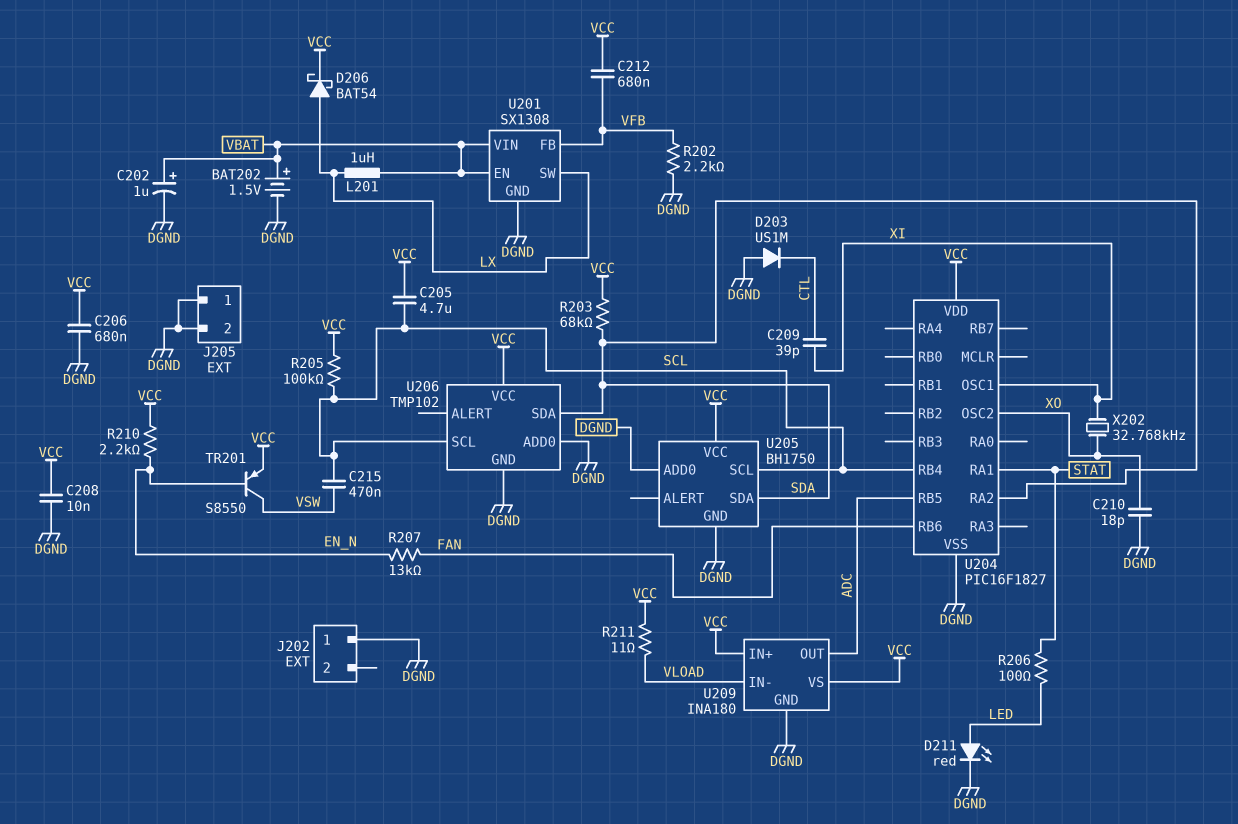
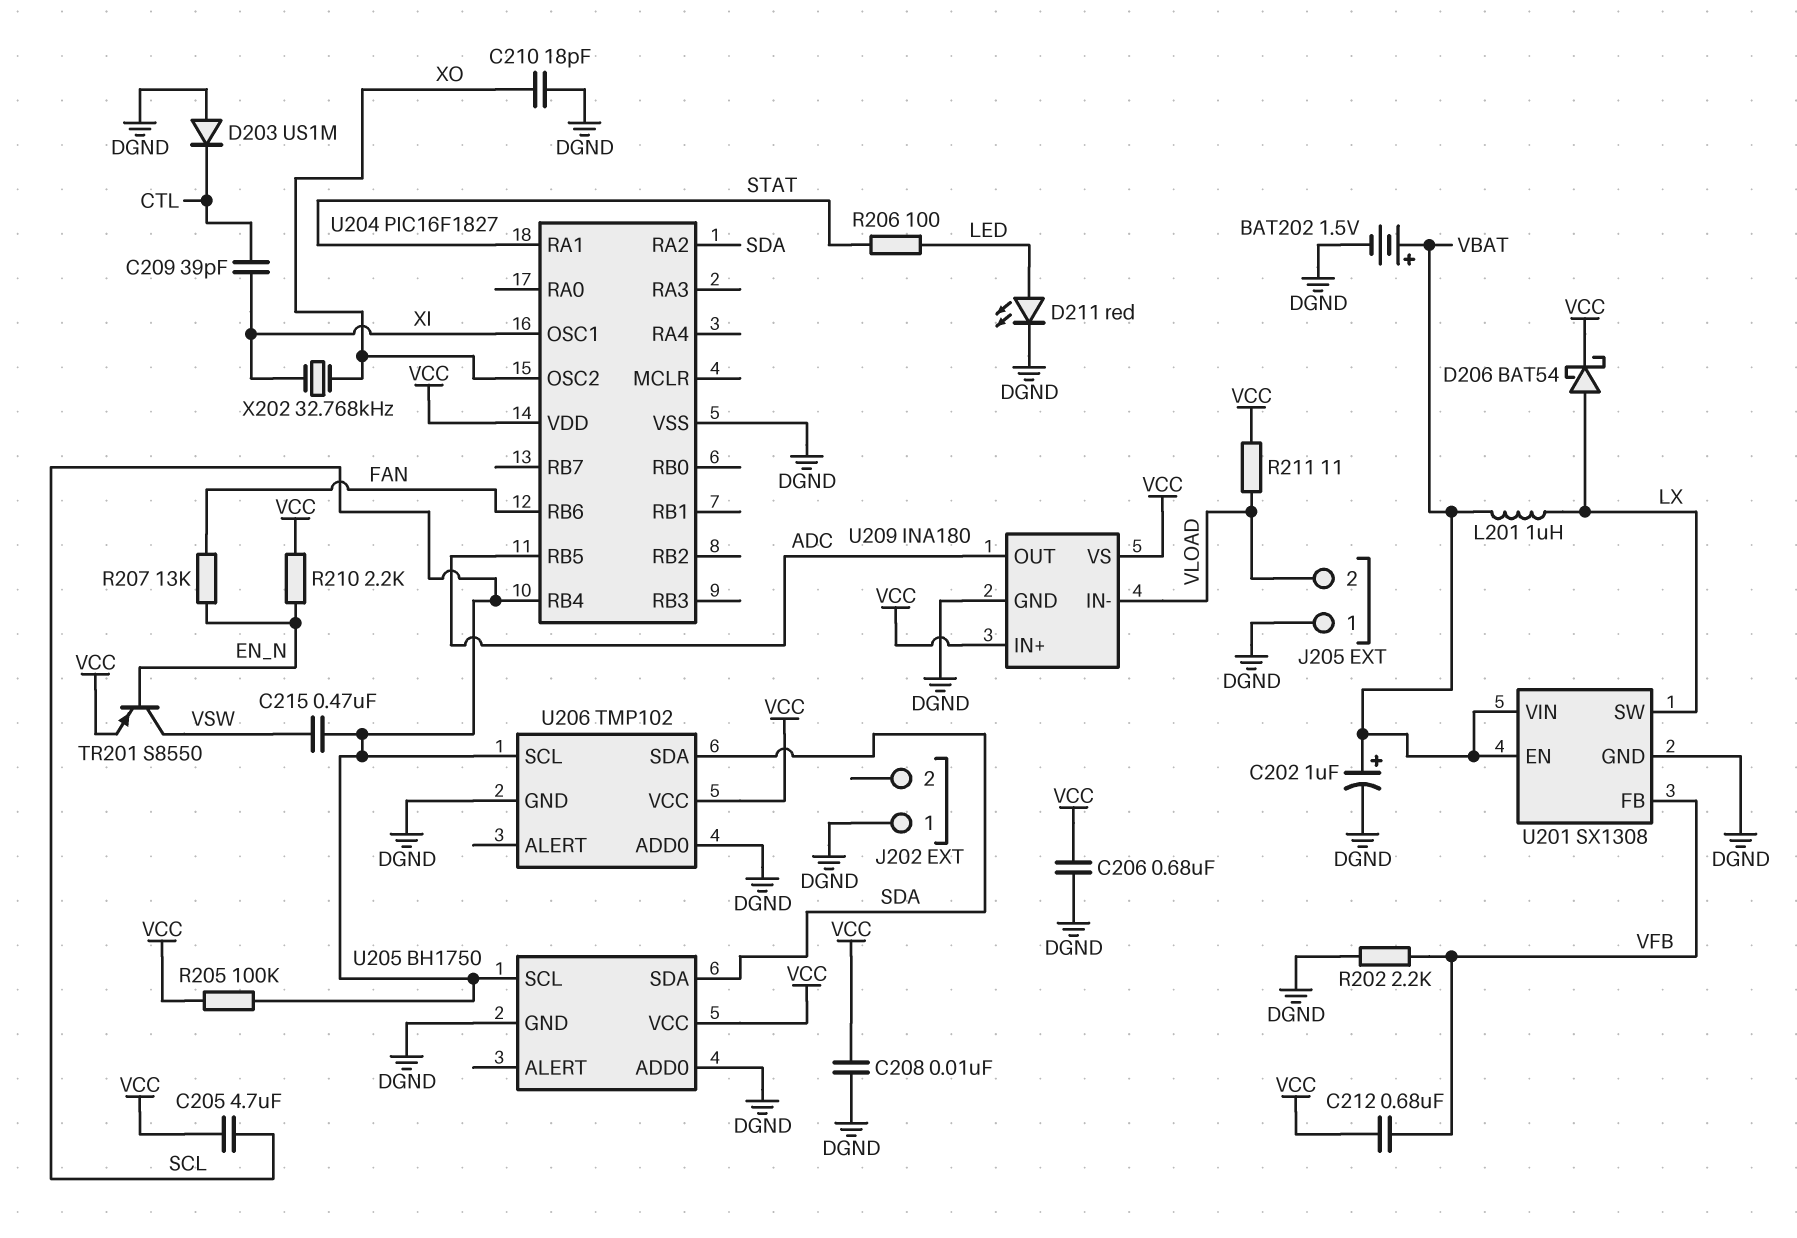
J205 pin 2: DGND -> VLOAD
R203: 68k (SDA, VCC) -> none

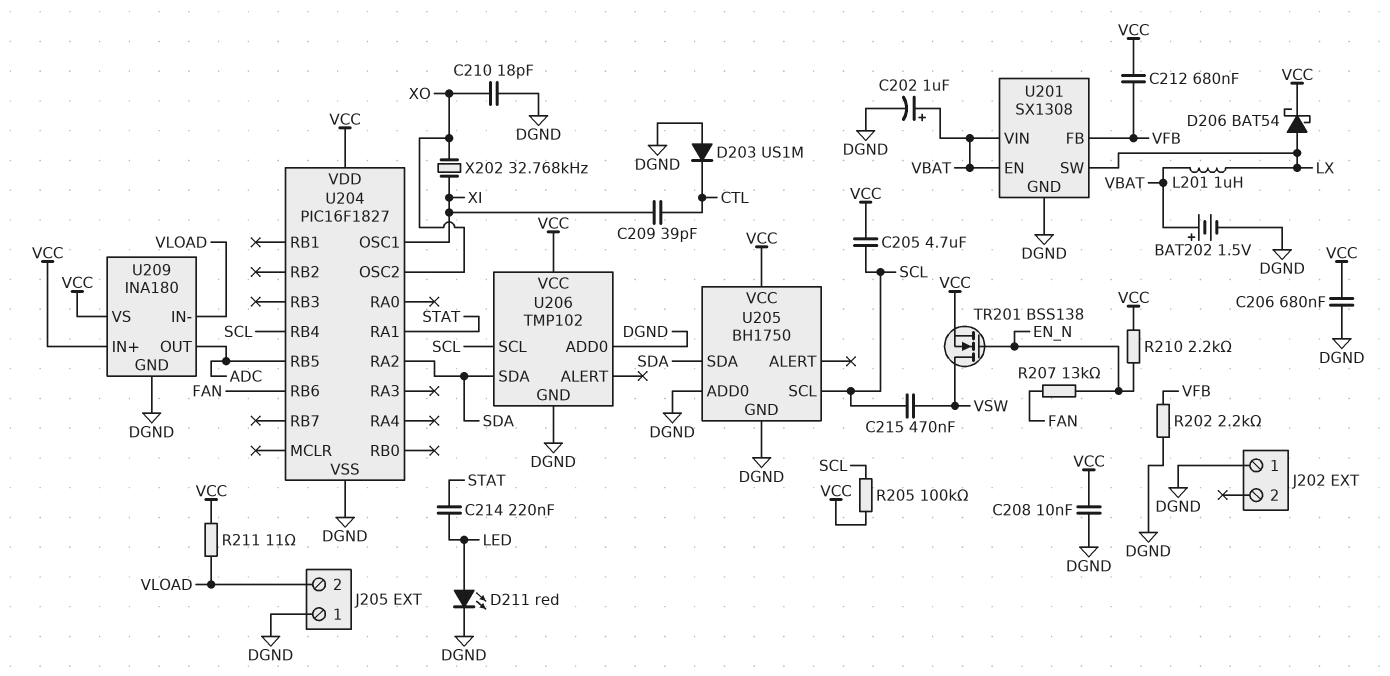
C214: none -> 220nF (LED, STAT)
R206: 100 (LED, STAT) -> none
TR201: PNP S8550 (B EN_N, C VSW, E VCC) -> NMOS BSS138 (G EN_N, D VSW, S VCC)

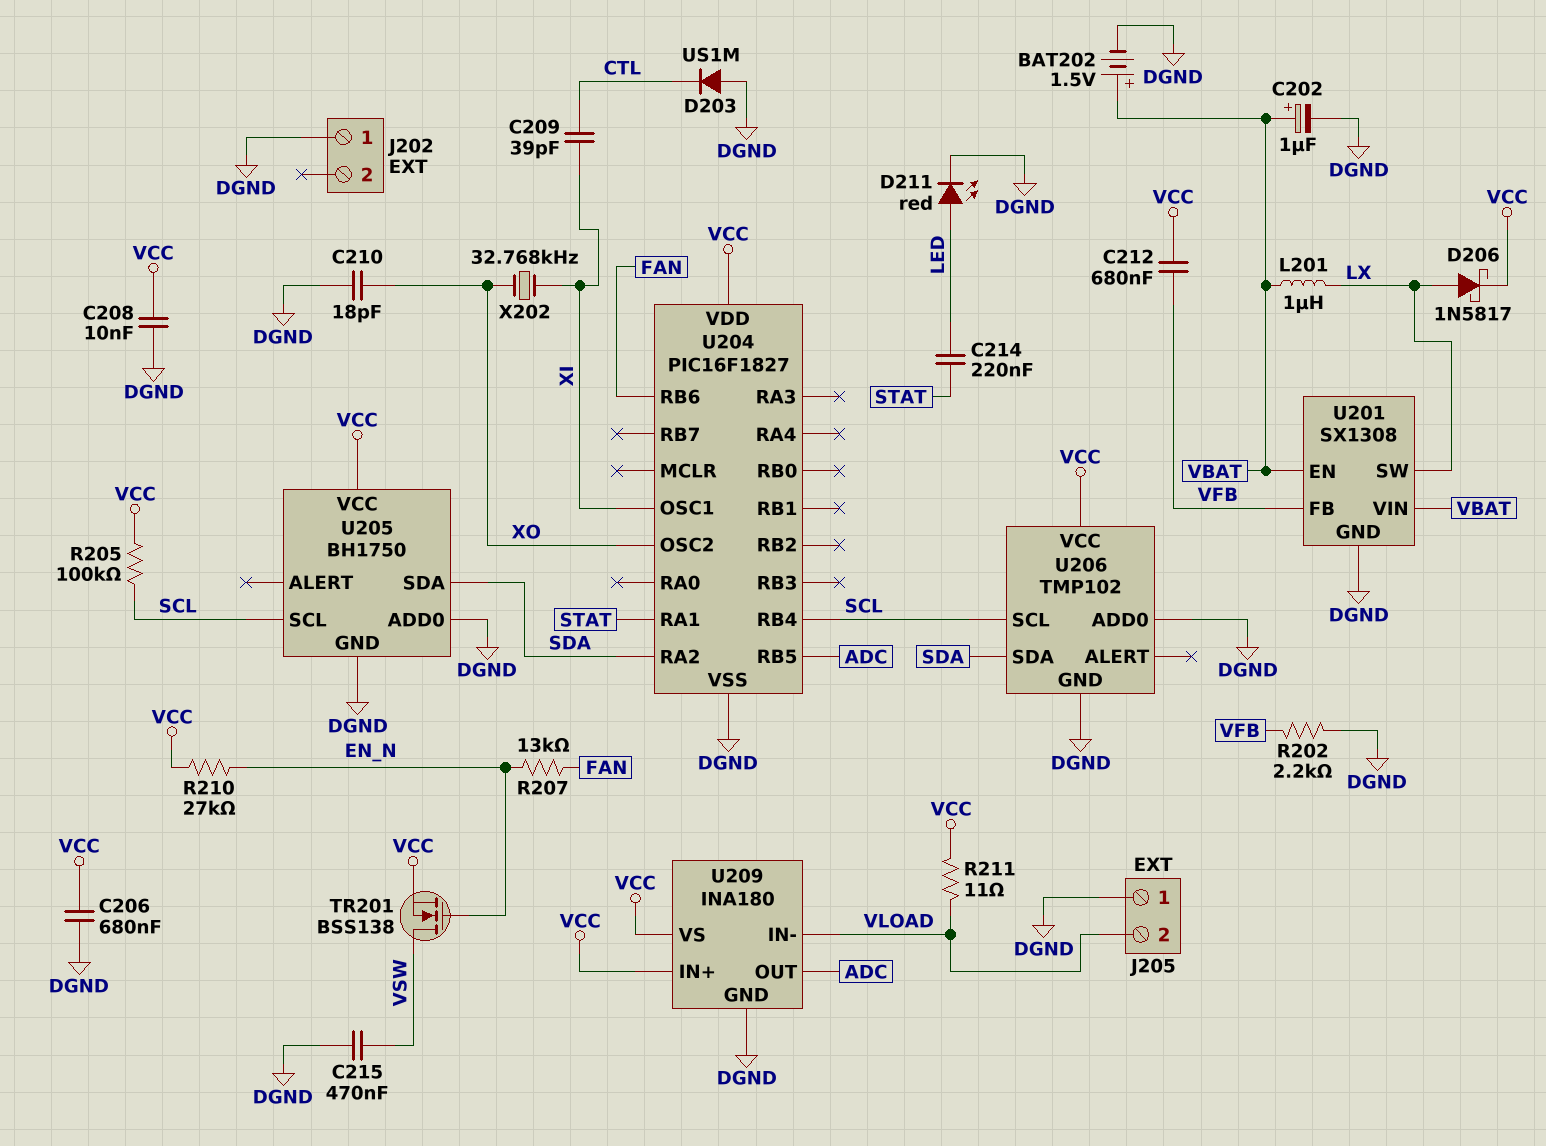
C205: 4.7uF (SCL, VCC) -> none
C215: 470nF (SCL, VSW) -> 470nF (DGND, VSW)
D206: schottky BAT54 (A LX, K VCC) -> schottky 1N5817 (A LX, K VCC)
R210: 2.2k (EN_N, VCC) -> 27k (EN_N, VCC)

